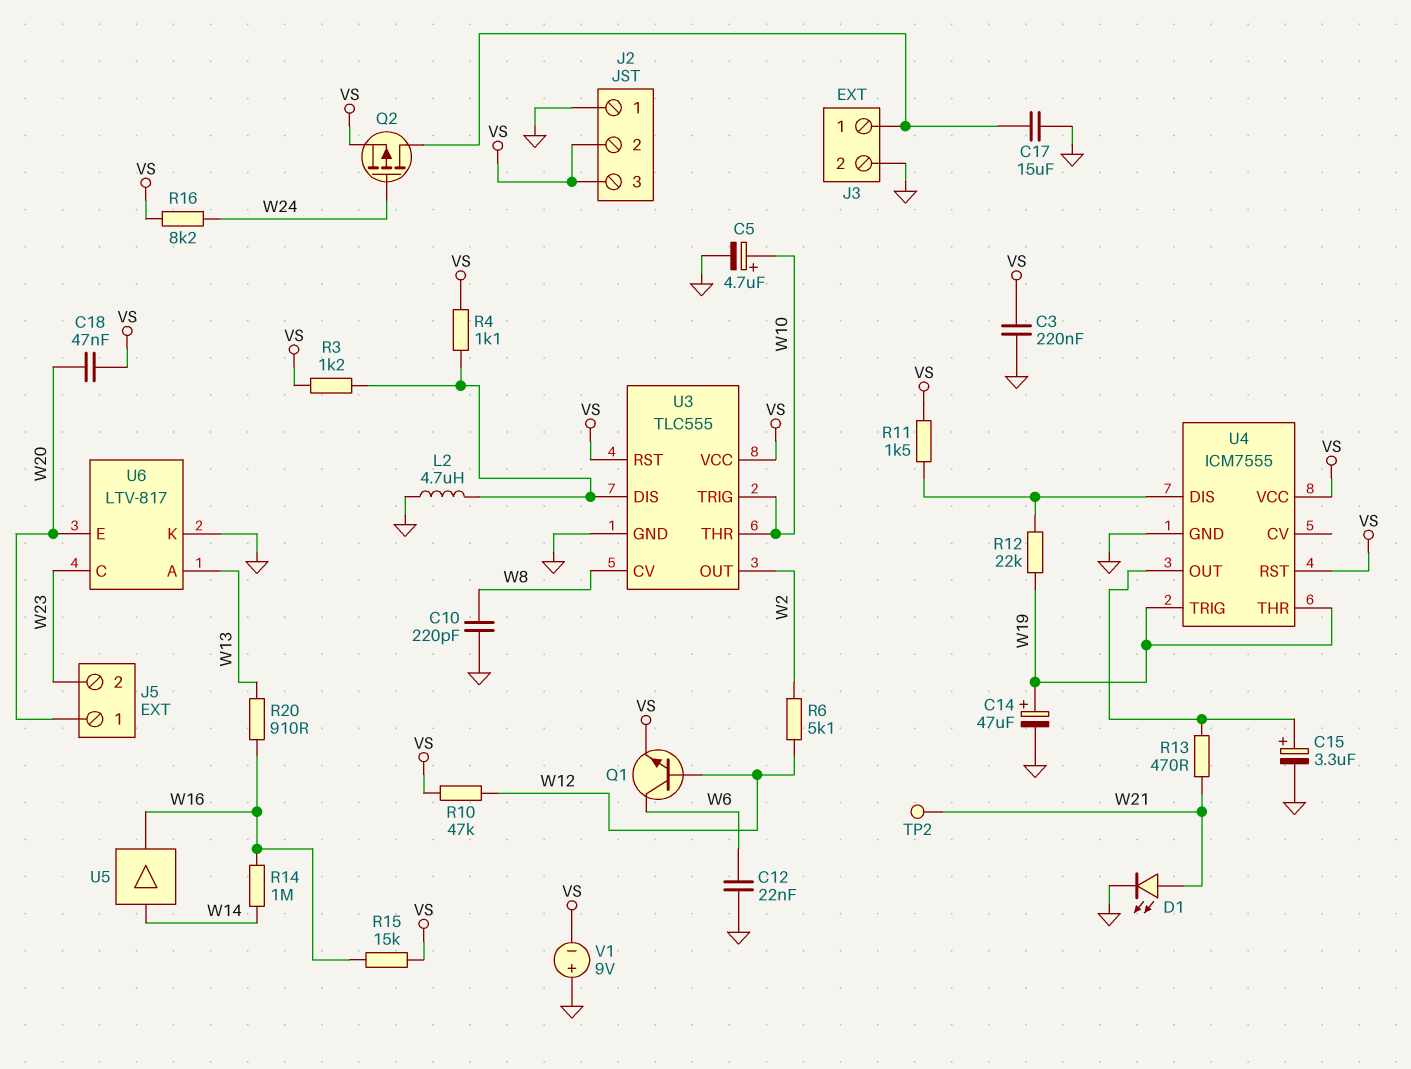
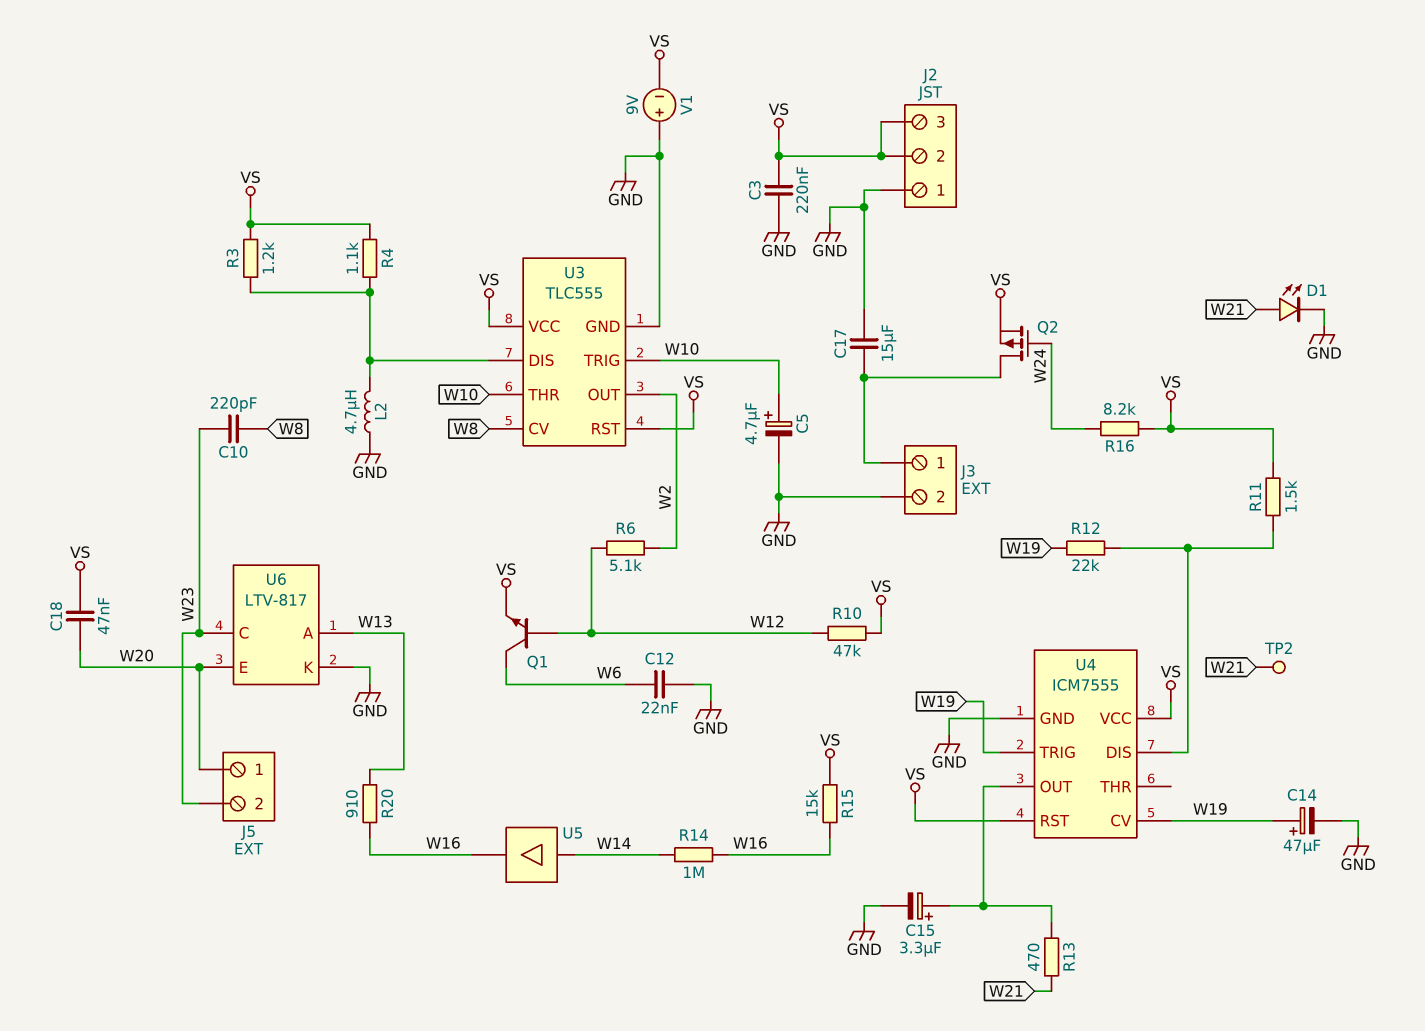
C10: 220pF (GND, W8) -> 220pF (W8, W23)
U4 pin CV: none -> W19
U4 pin THR: W19 -> none

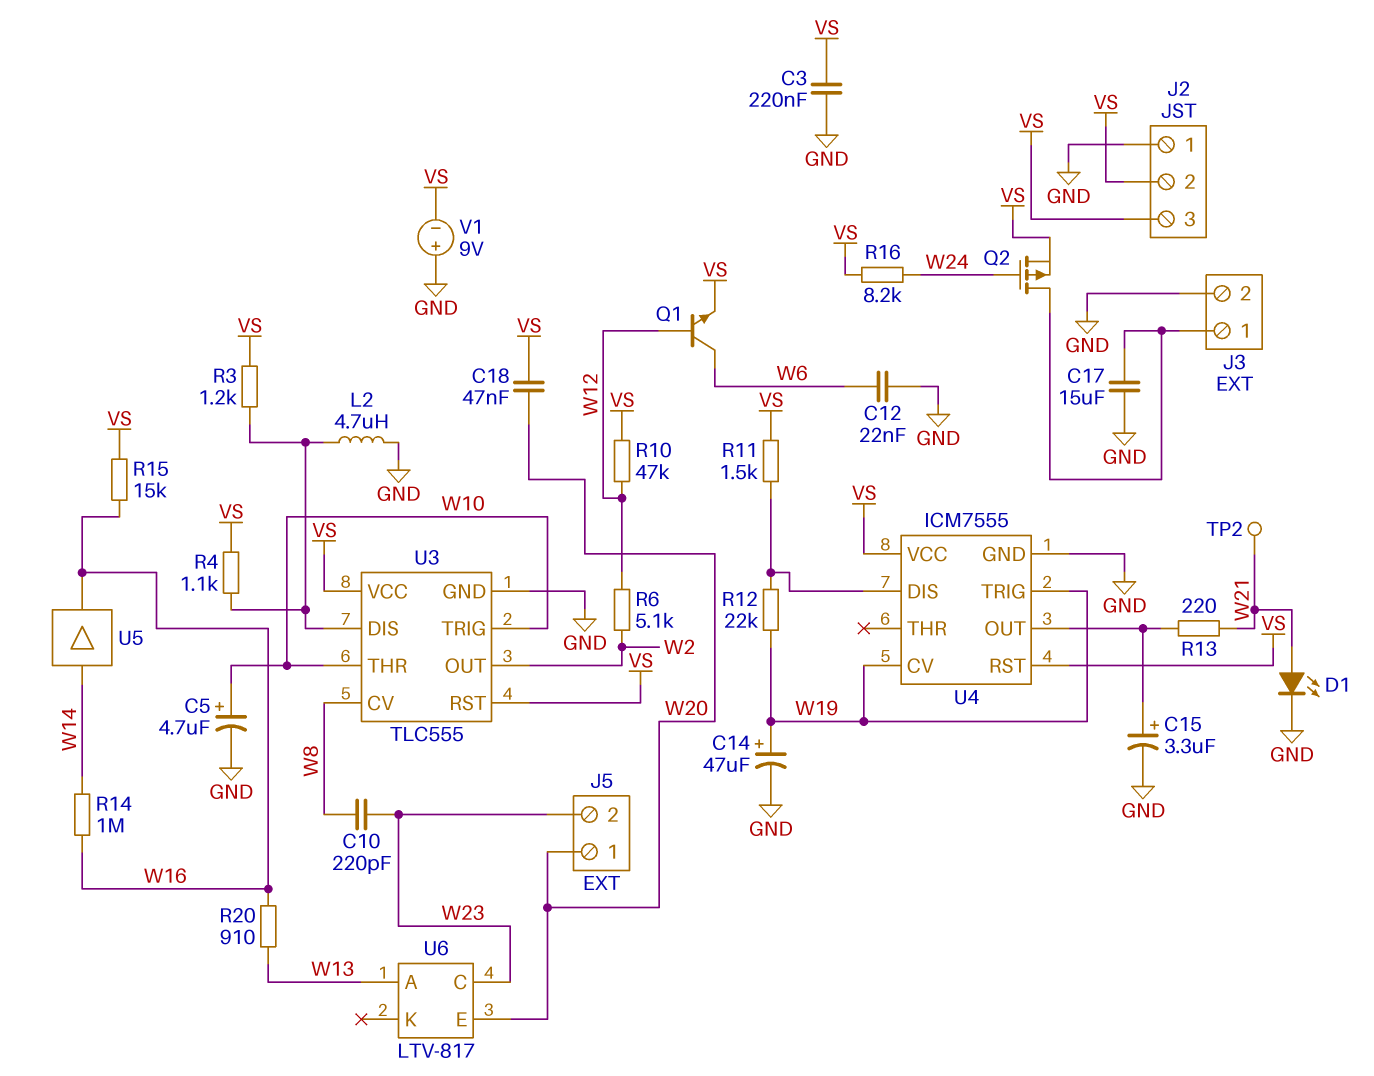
R13: 470 (U4/OUT, W21) -> 220 (U4/OUT, W21)
U6 pin K: GND -> none

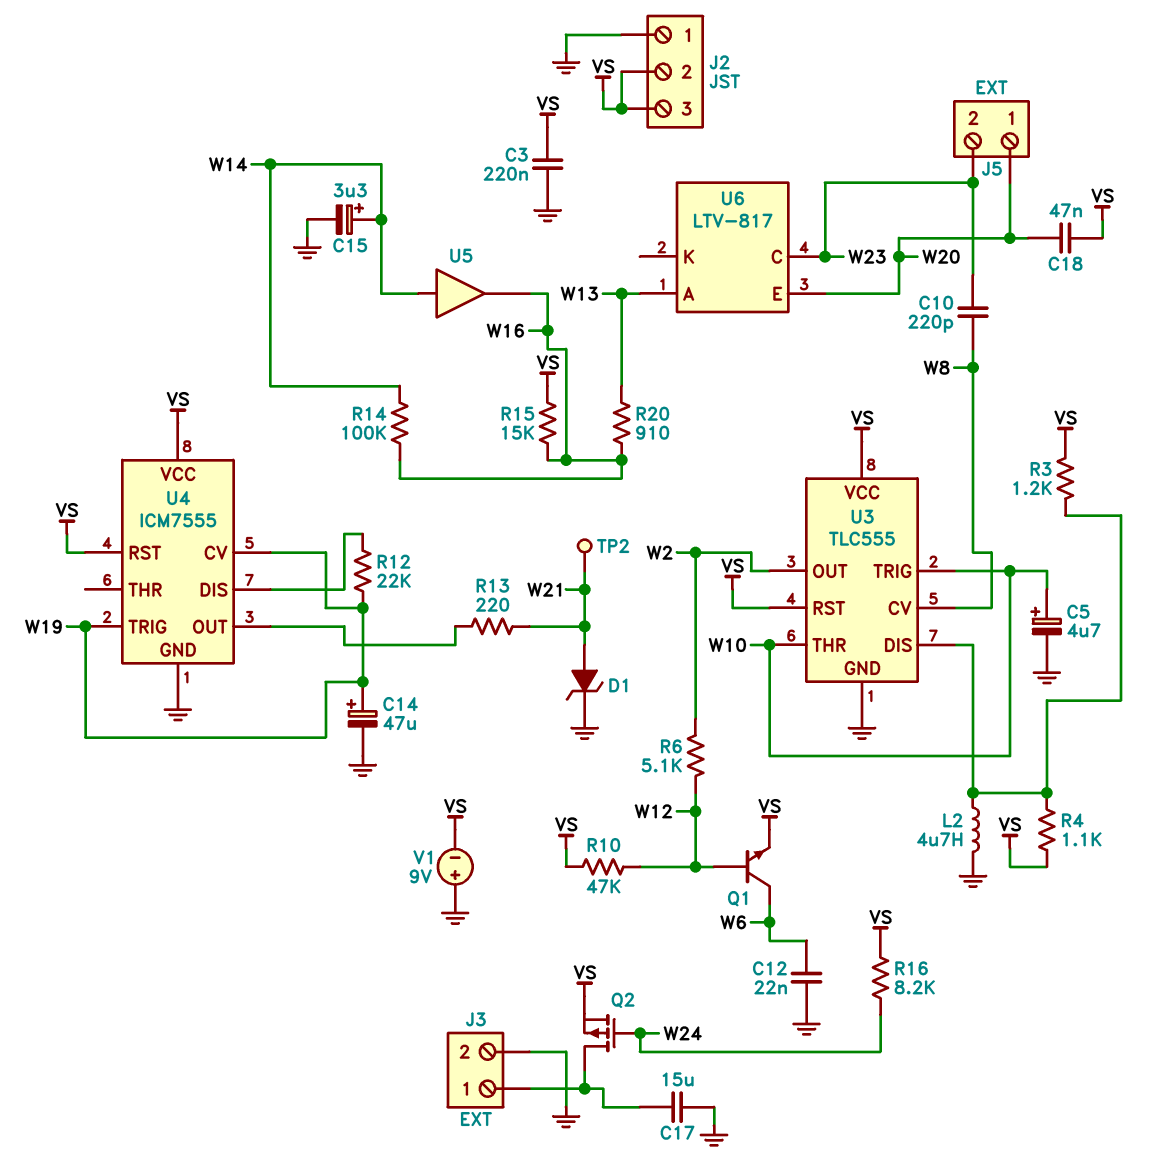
C15: 3.3uF (plus U4/OUT, minus GND) -> 3.3uF (plus W14, minus GND)
D1: LED (A W21, K GND) -> zener (A W21, K GND)
R11: 1.5k (U4/DIS, VS) -> none
R14: 1M (W14, W16) -> 100k (W14, W16)

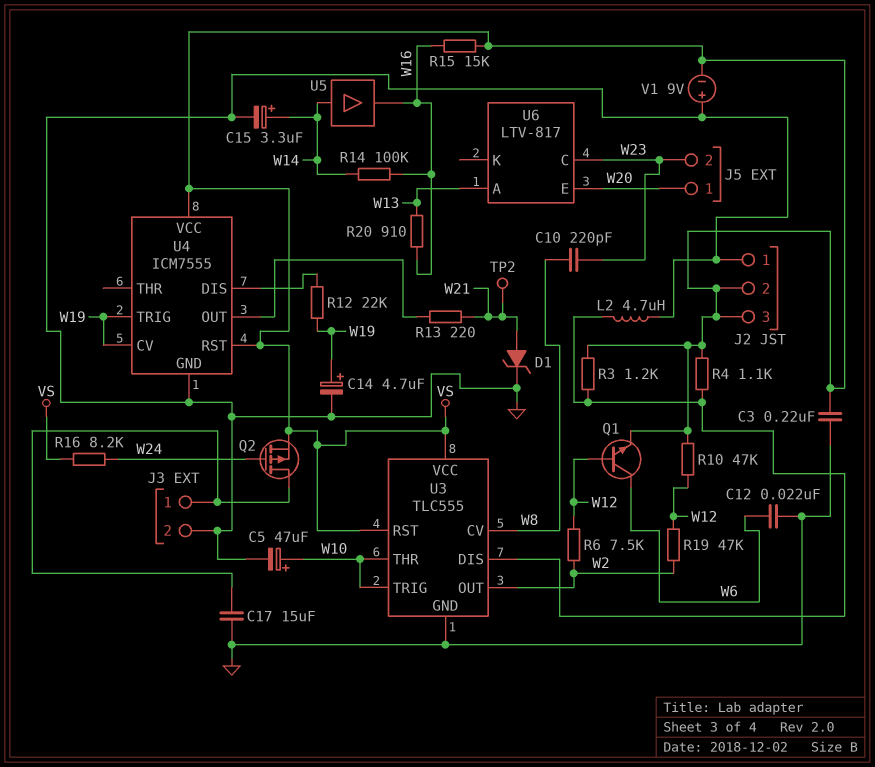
C5: 4.7uF (plus W10, minus GND) -> 47uF (plus W10, minus GND)
C14: 47uF (plus W19, minus GND) -> 4.7uF (plus W19, minus GND)
C18: 47nF (VS, W20) -> none
R6: 5.1k (W2, W12) -> 7.5k (W2, W12)
R19: none -> 47k (W2, W12)

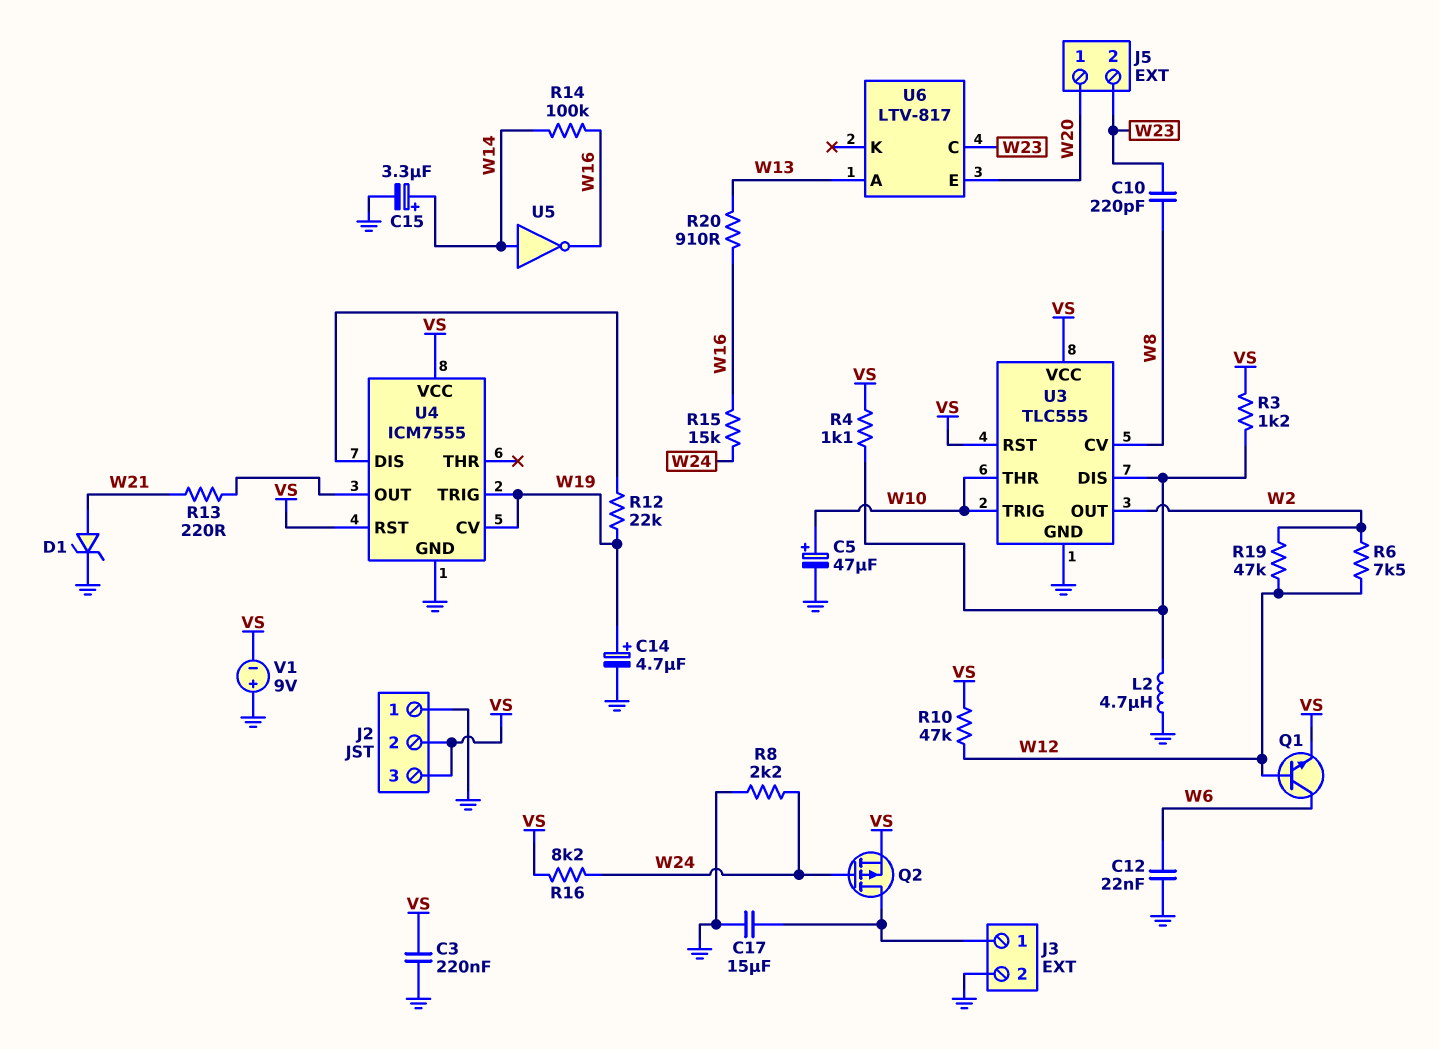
R8: none -> 2.2k (GND, W24)
R15: 15k (VS, W16) -> 15k (W16, W24)
TP2: test point (W21) -> none
U5: buffer (in W14, out W16) -> NOT (in W14, out W16)

